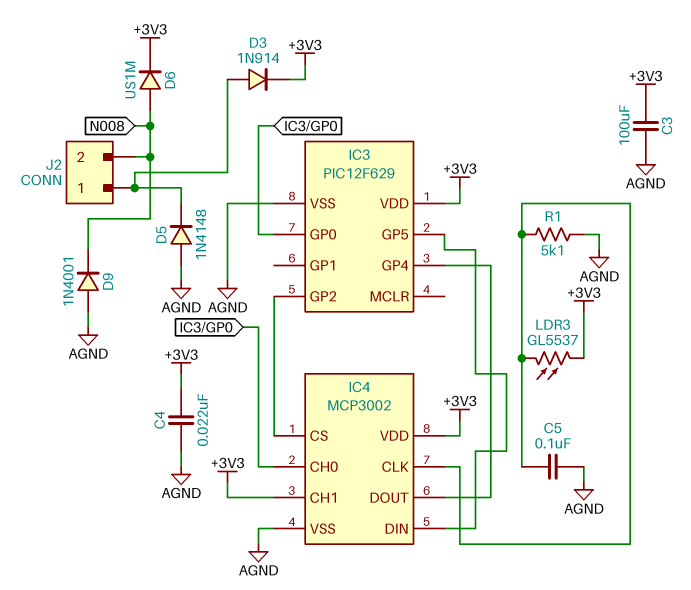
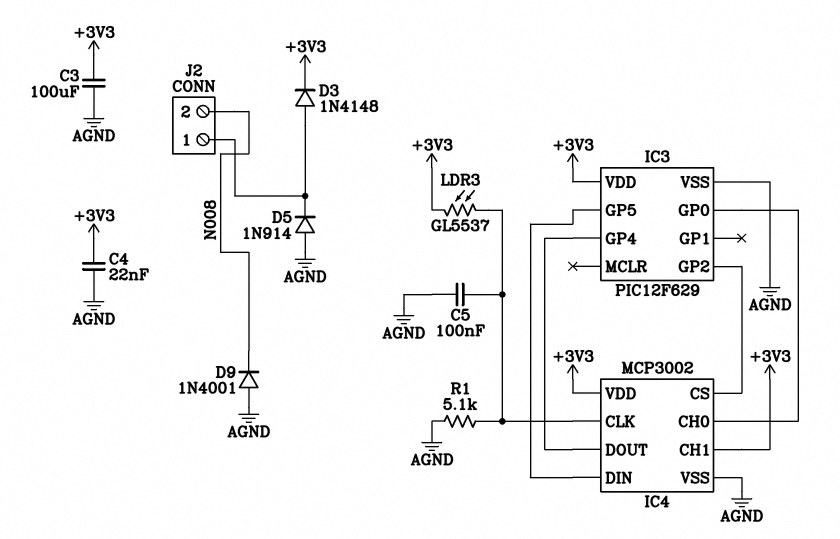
D3: diode 1N914 (A J2/1, K +3V3) -> diode 1N4148 (A J2/1, K +3V3)
D5: diode 1N4148 (A AGND, K J2/1) -> diode 1N914 (A AGND, K J2/1)
D6: diode US1M (A N008, K +3V3) -> none

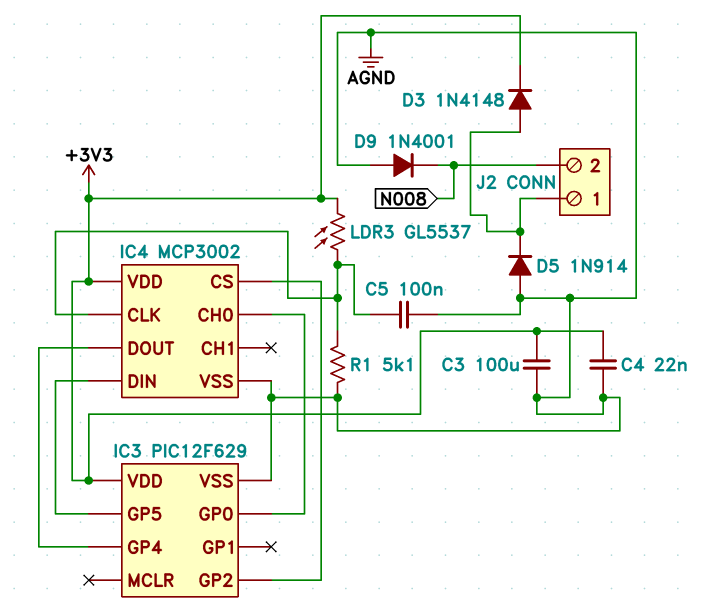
IC4 pin CH1: +3V3 -> none

